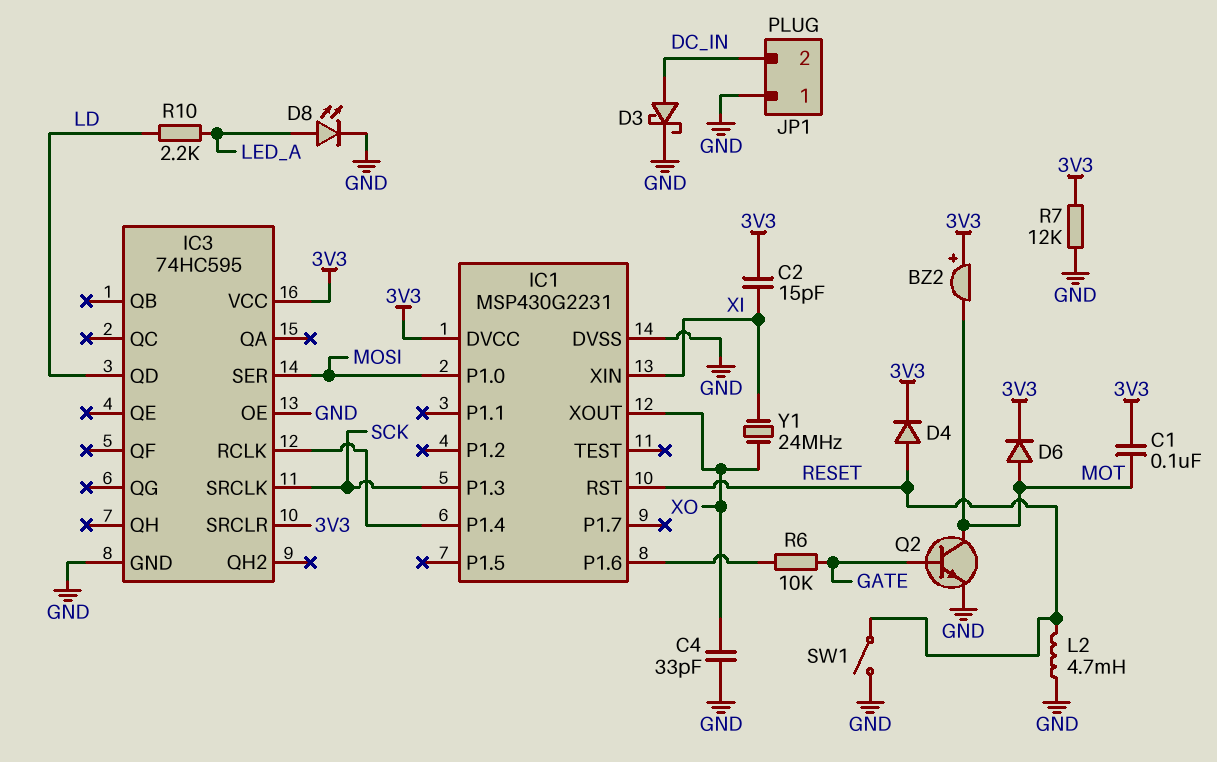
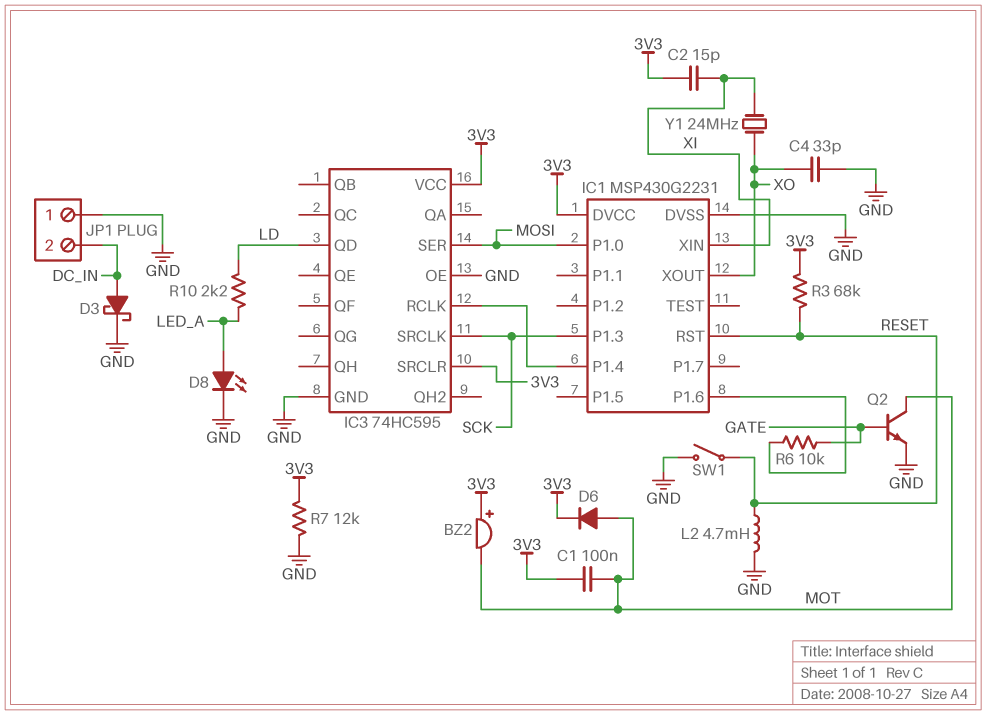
D4: diode (A RESET, K 3V3) -> none
R3: none -> 68k (3V3, RESET)

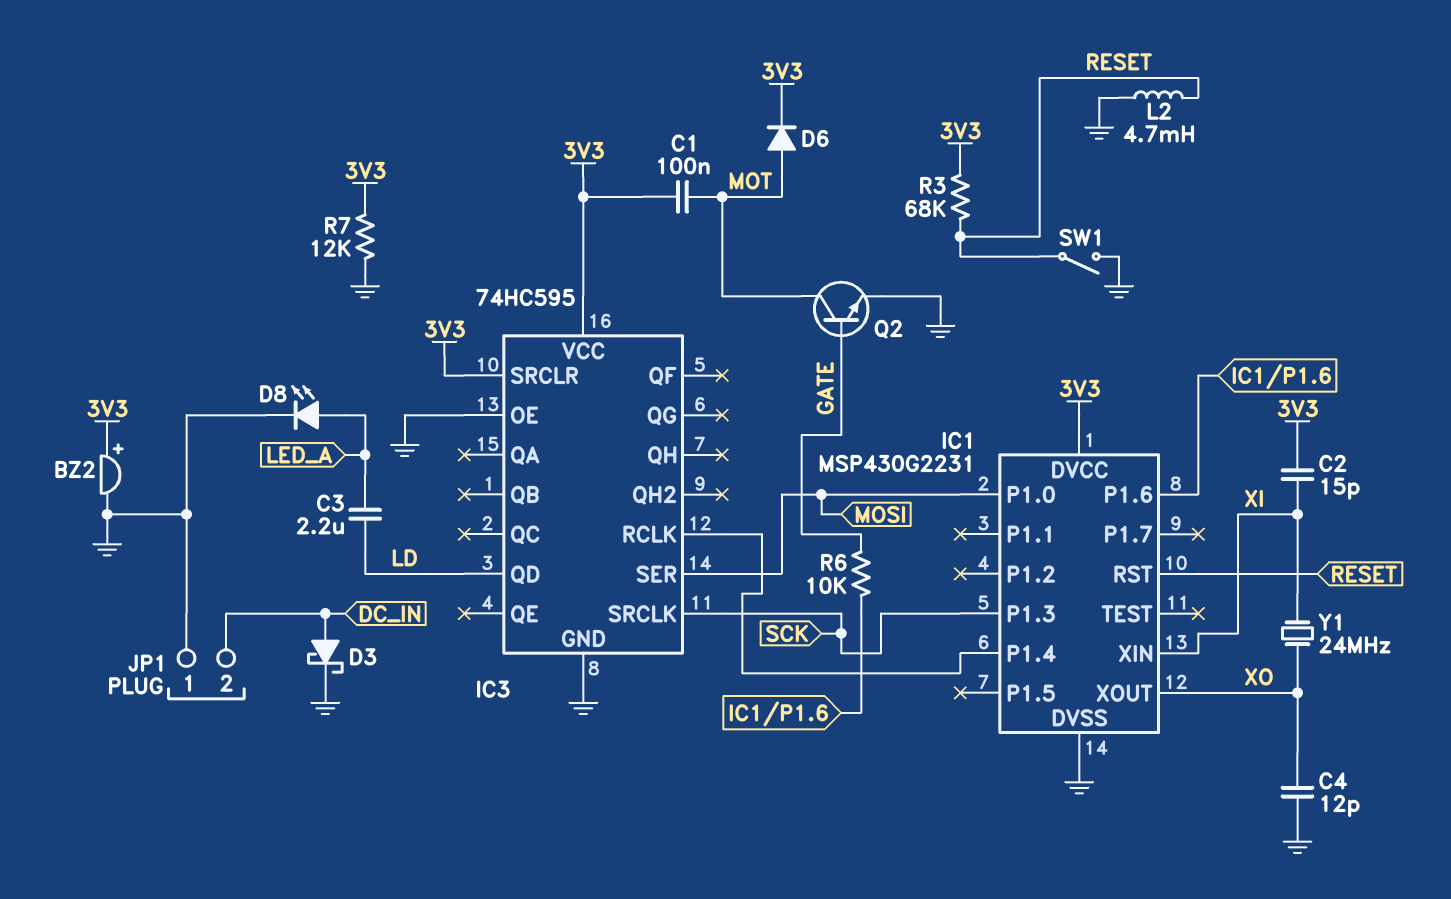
BZ2: buzzer (plus 3V3, minus MOT) -> buzzer (plus 3V3, minus GND)
C3: none -> 2.2uF (LD, LED_A)
C4: 33pF (GND, XO) -> 12pF (GND, XO)
R10: 2.2k (LD, LED_A) -> none

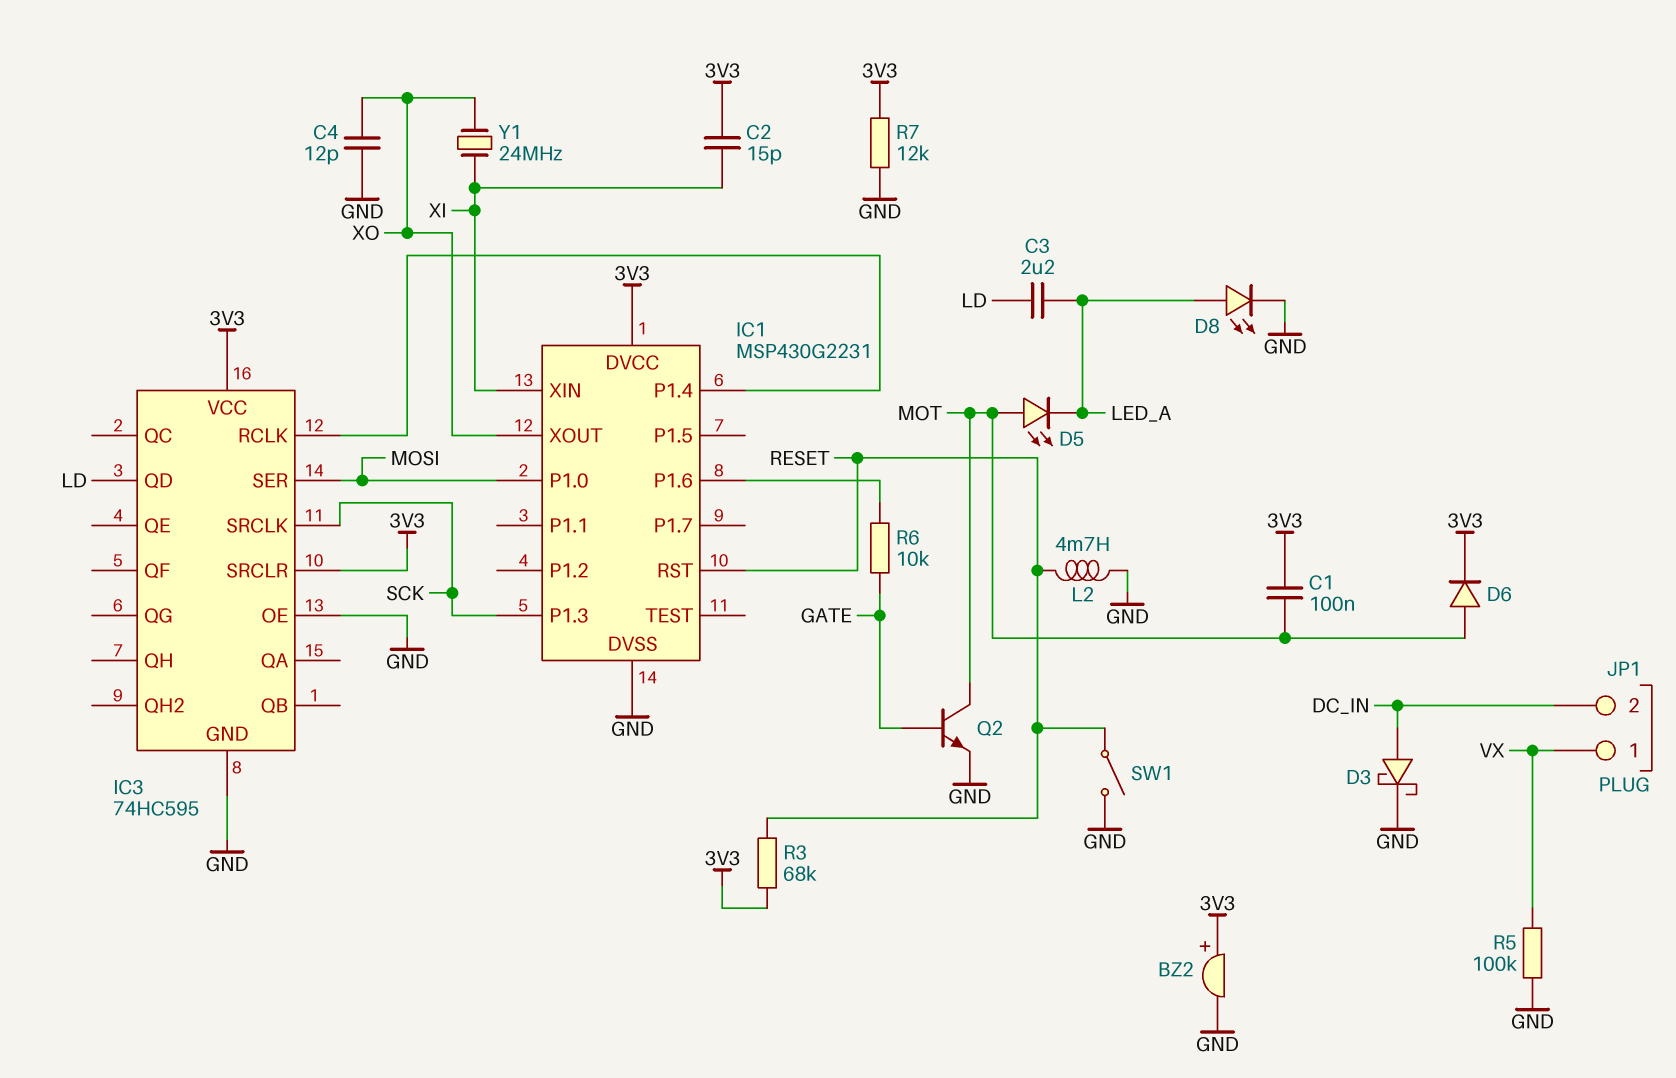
D5: none -> LED (A MOT, K LED_A)
JP1 pin 1: GND -> VX
R5: none -> 100k (GND, VX)

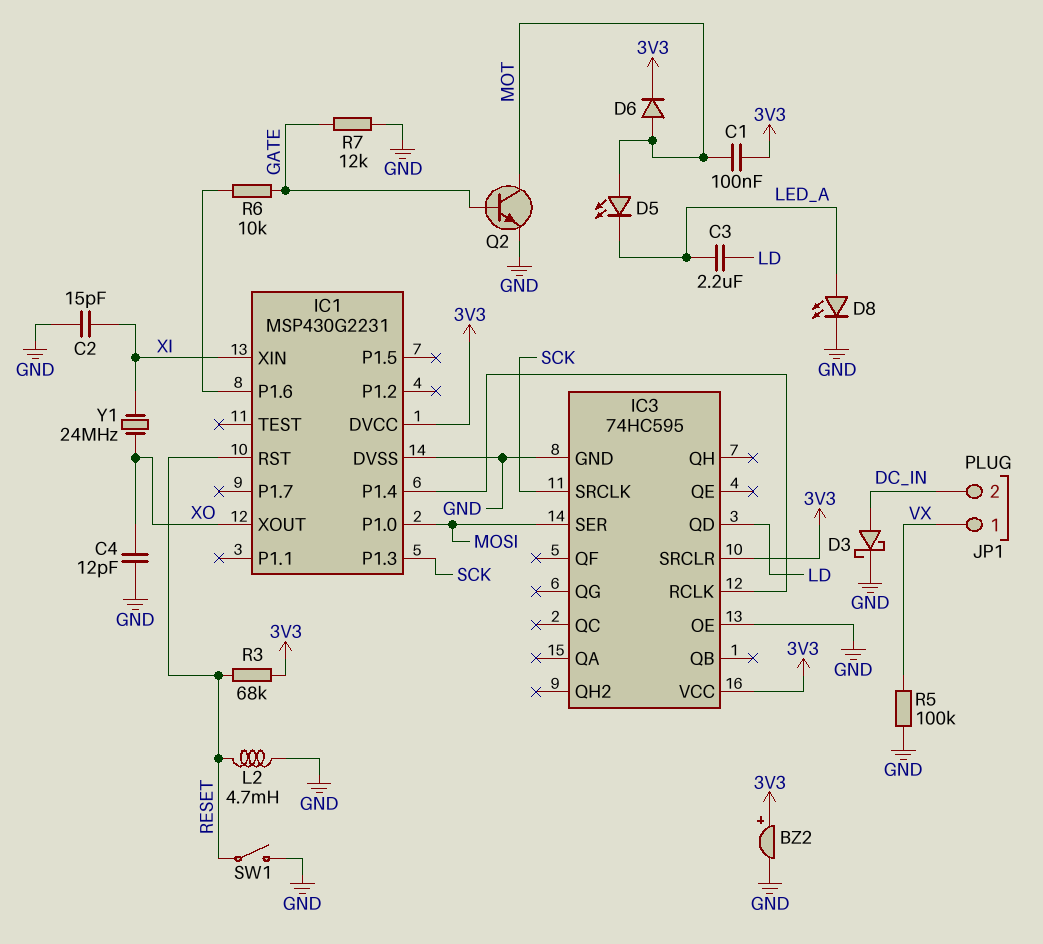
C2: 15pF (3V3, XI) -> 15pF (GND, XI)
R7: 12k (3V3, GND) -> 12k (GATE, GND)

